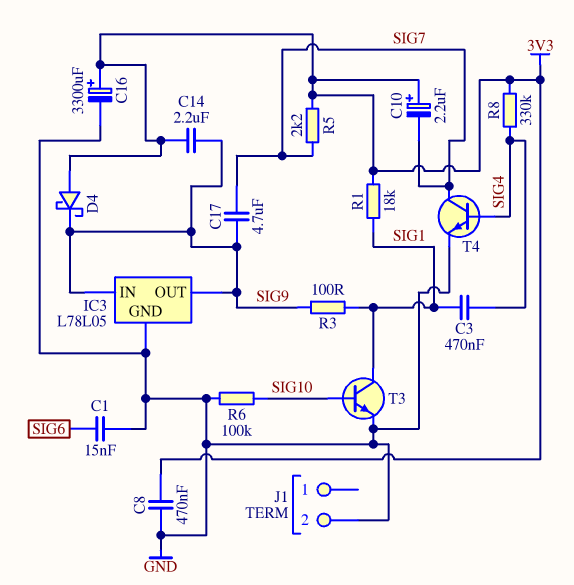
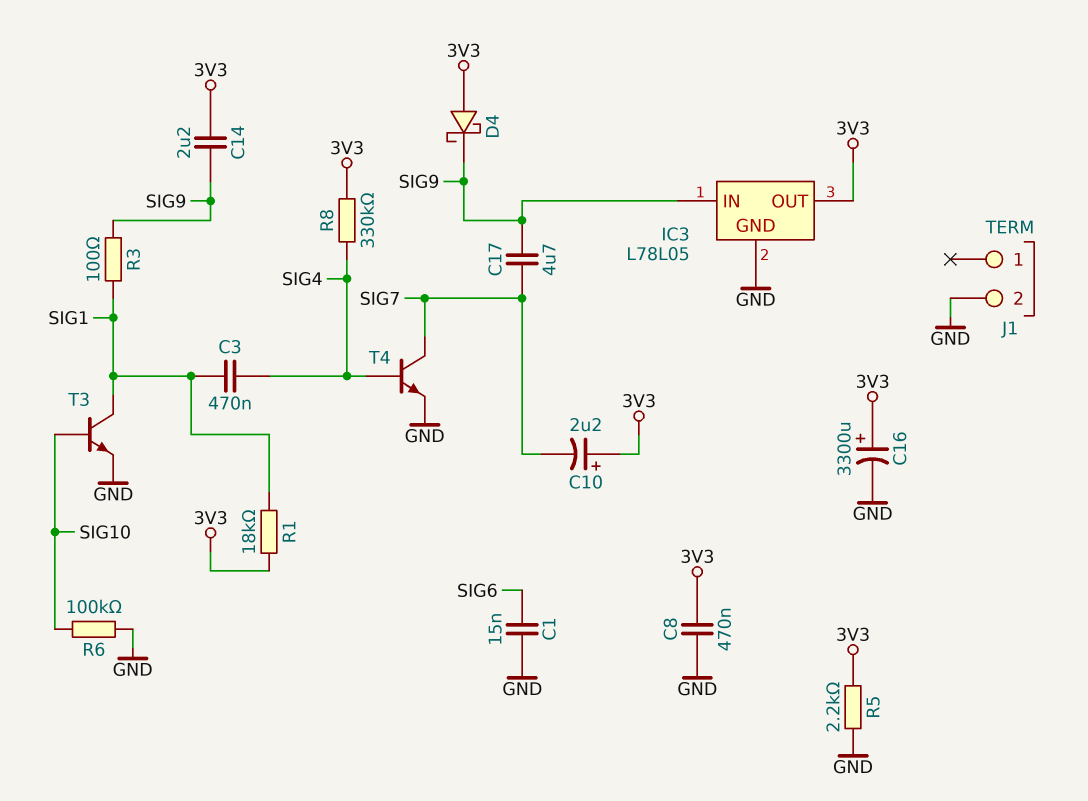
IC3 pin OUT: SIG9 -> 3V3
R5: 2.2k (3V3, SIG7) -> 2.2k (3V3, GND)

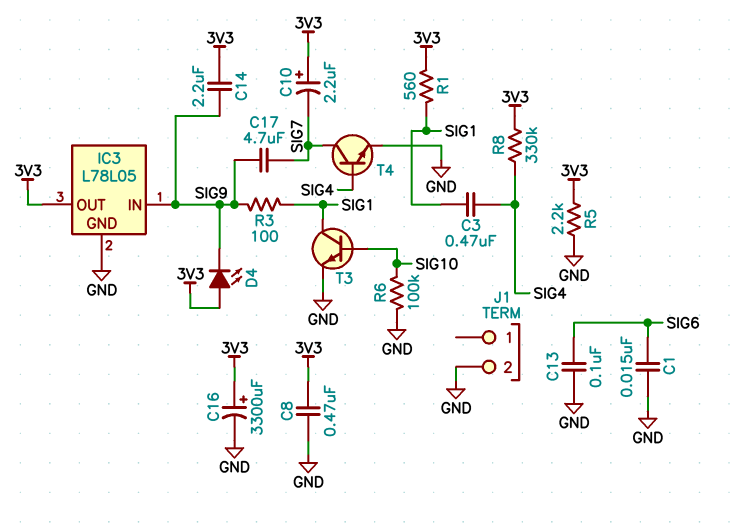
C13: none -> 100nF (GND, SIG6)
D4: schottky (A 3V3, K SIG9) -> LED (A 3V3, K SIG9)
R1: 18k (3V3, SIG1) -> 560 (3V3, SIG1)

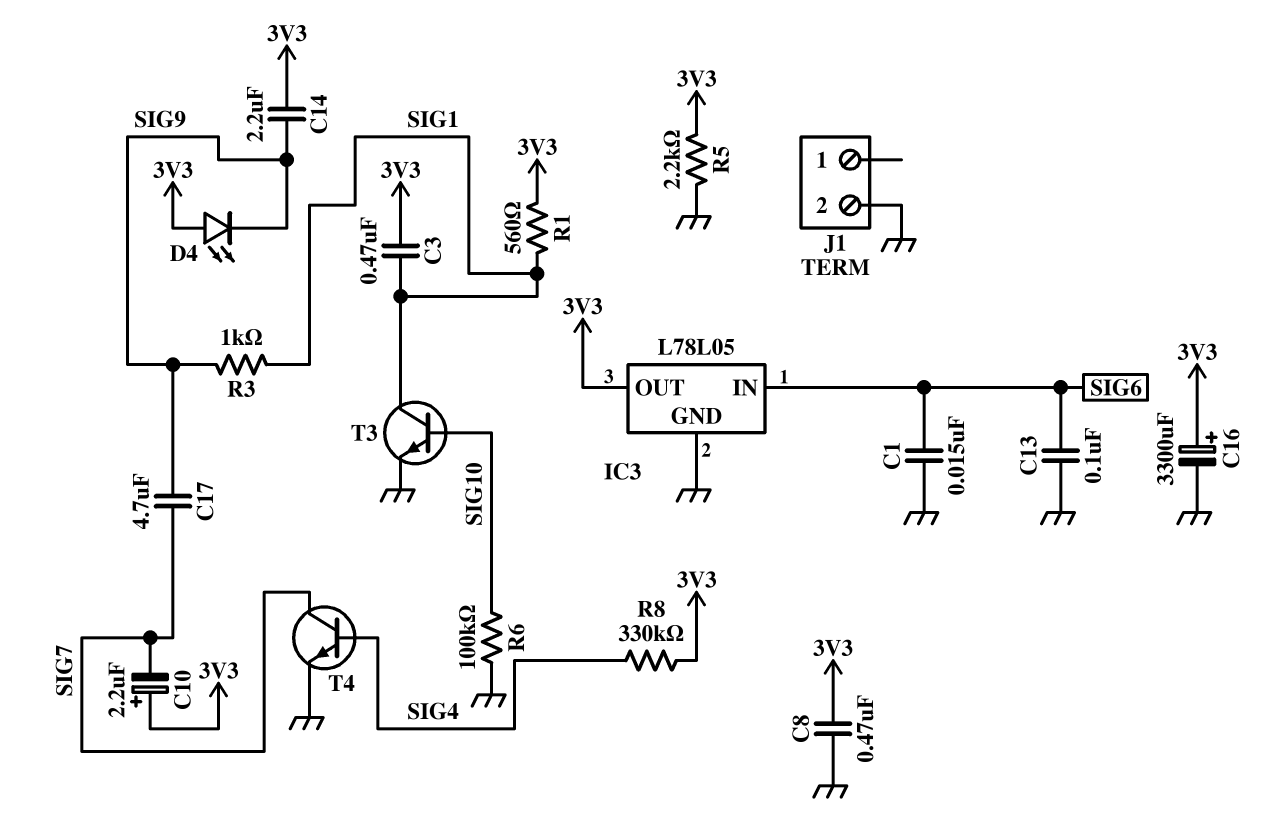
C3: 470nF (SIG1, SIG4) -> 470nF (3V3, SIG1)
IC3 pin IN: SIG9 -> SIG6
R3: 100 (SIG1, SIG9) -> 1k (SIG1, SIG9)

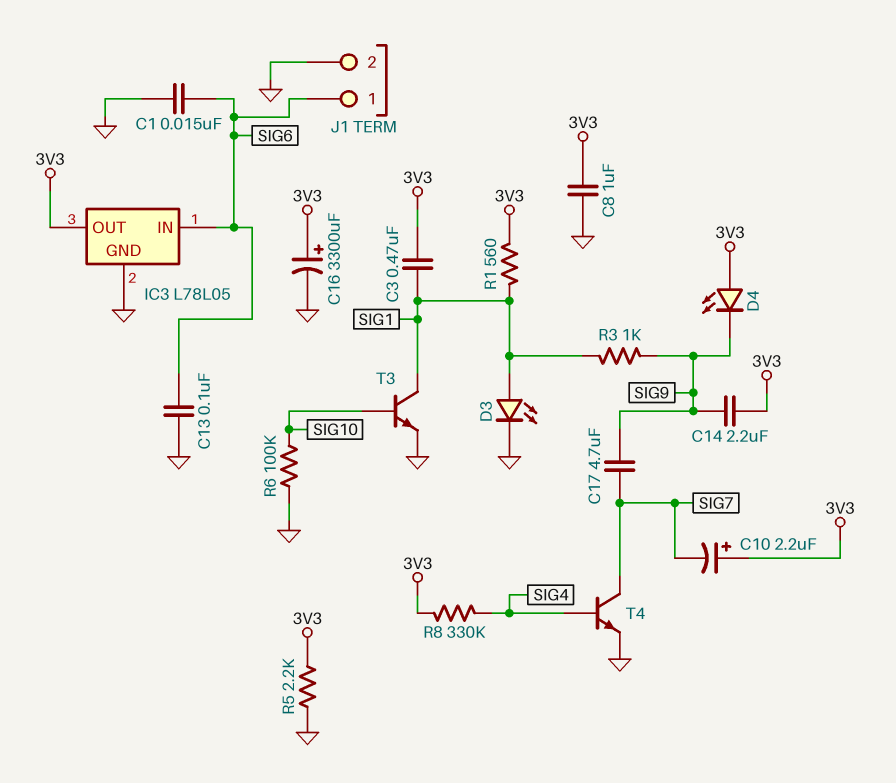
C8: 470nF (3V3, GND) -> 1uF (3V3, GND)
D3: none -> LED (A SIG1, K GND)
J1 pin 1: none -> SIG6

